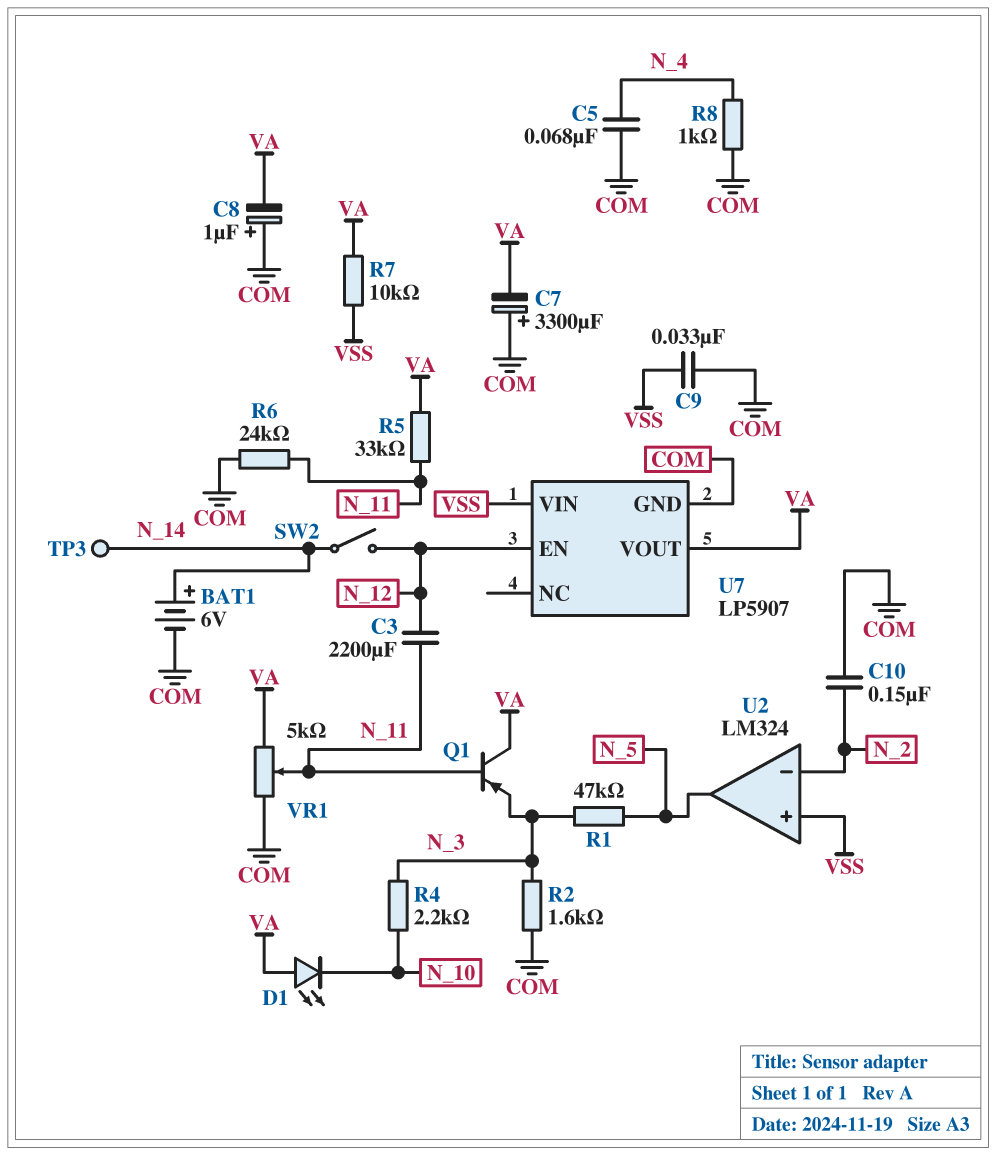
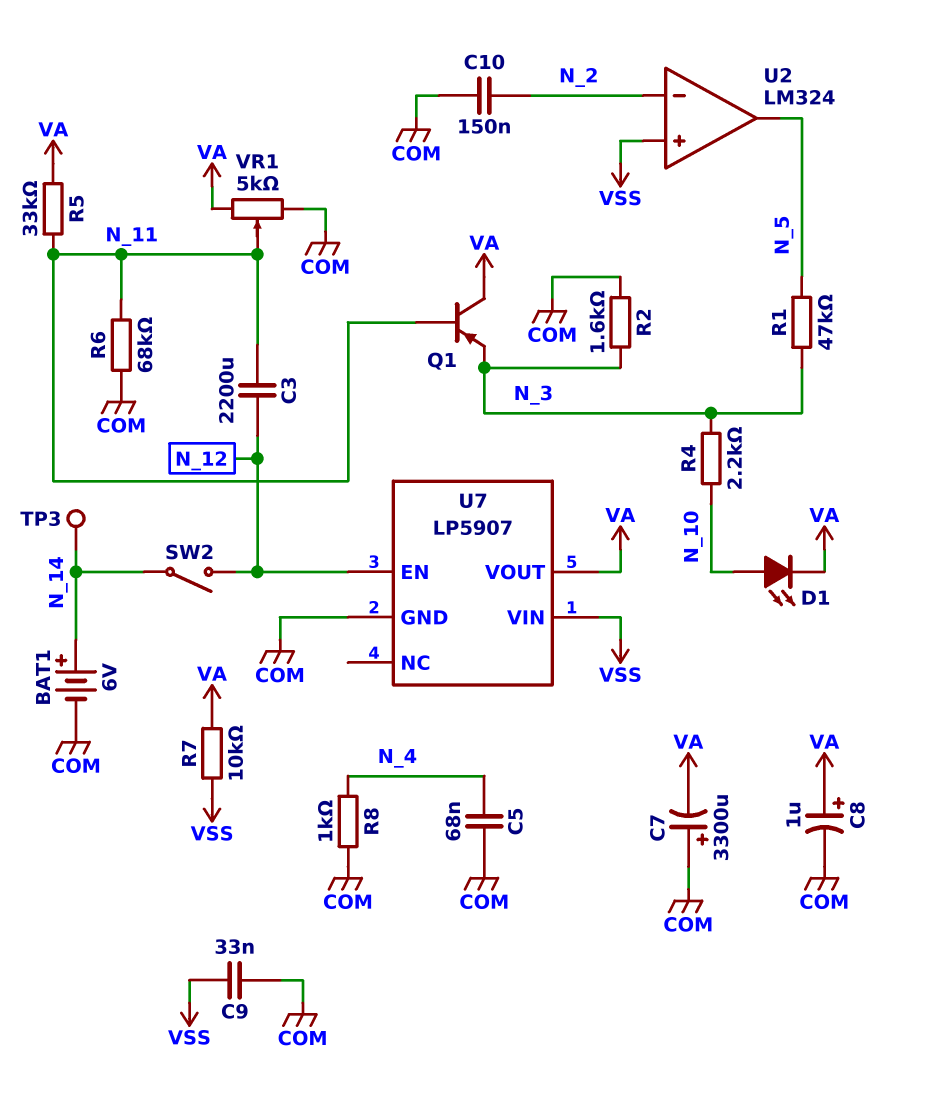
C8: 1uF (plus COM, minus VA) -> 1uF (plus VA, minus COM)
D1: LED (A VA, K N_10) -> LED (A N_10, K VA)
R6: 24k (COM, N_11) -> 68k (COM, N_11)

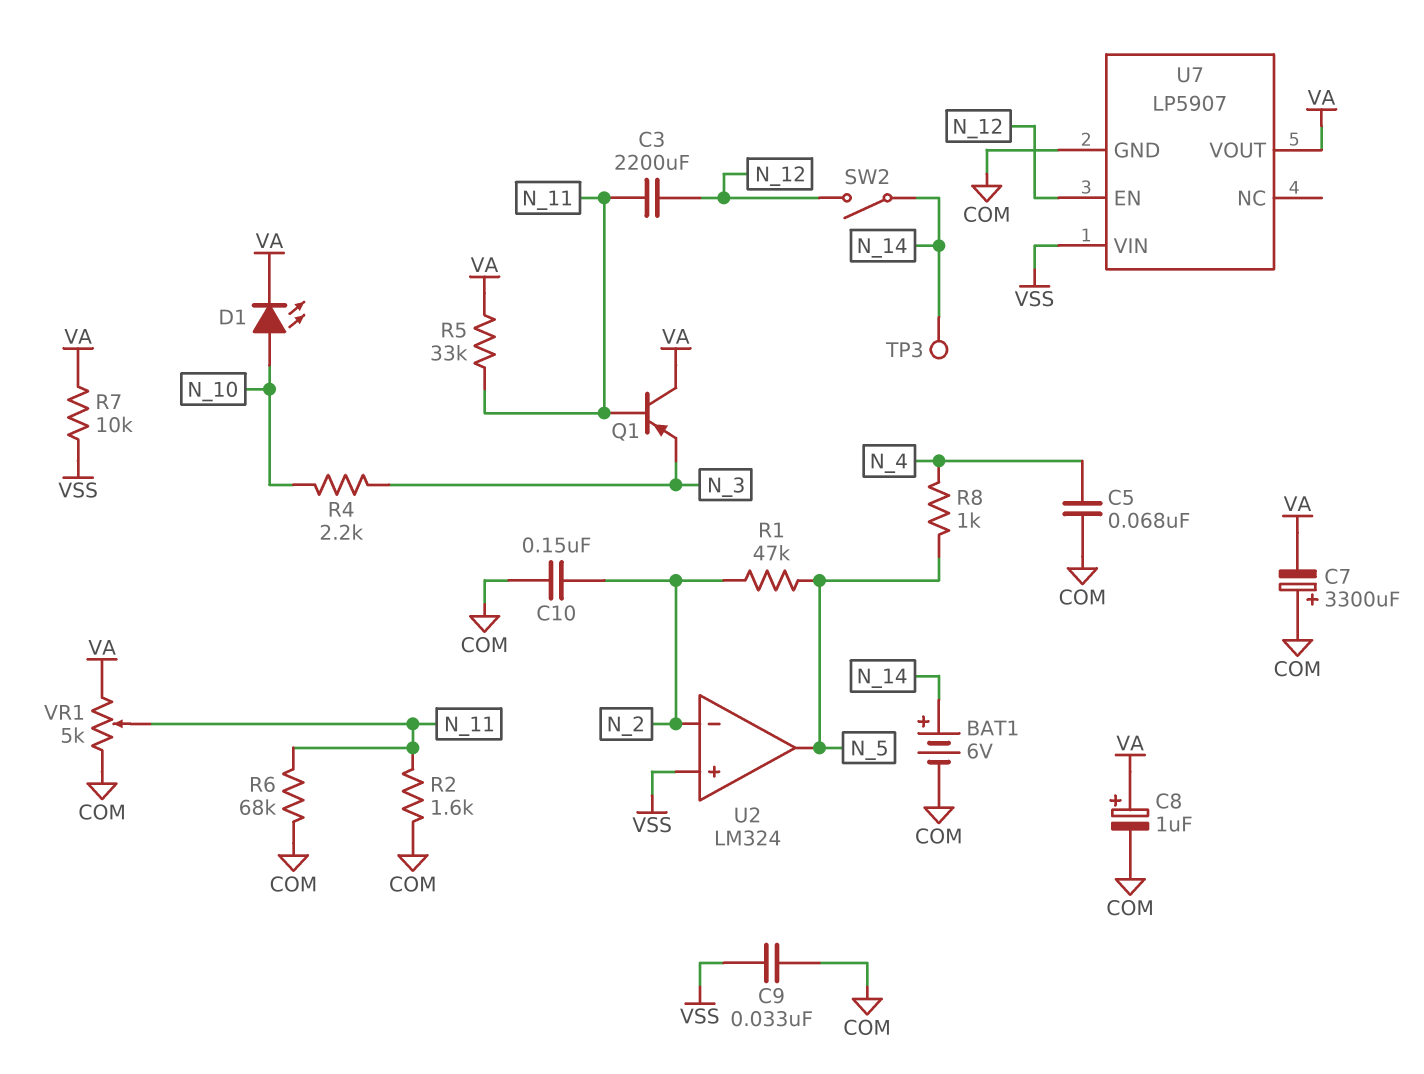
R1: 47k (N_3, N_5) -> 47k (N_2, N_5)
R2: 1.6k (COM, N_3) -> 1.6k (COM, N_11)
R8: 1k (COM, N_4) -> 1k (N_4, N_5)

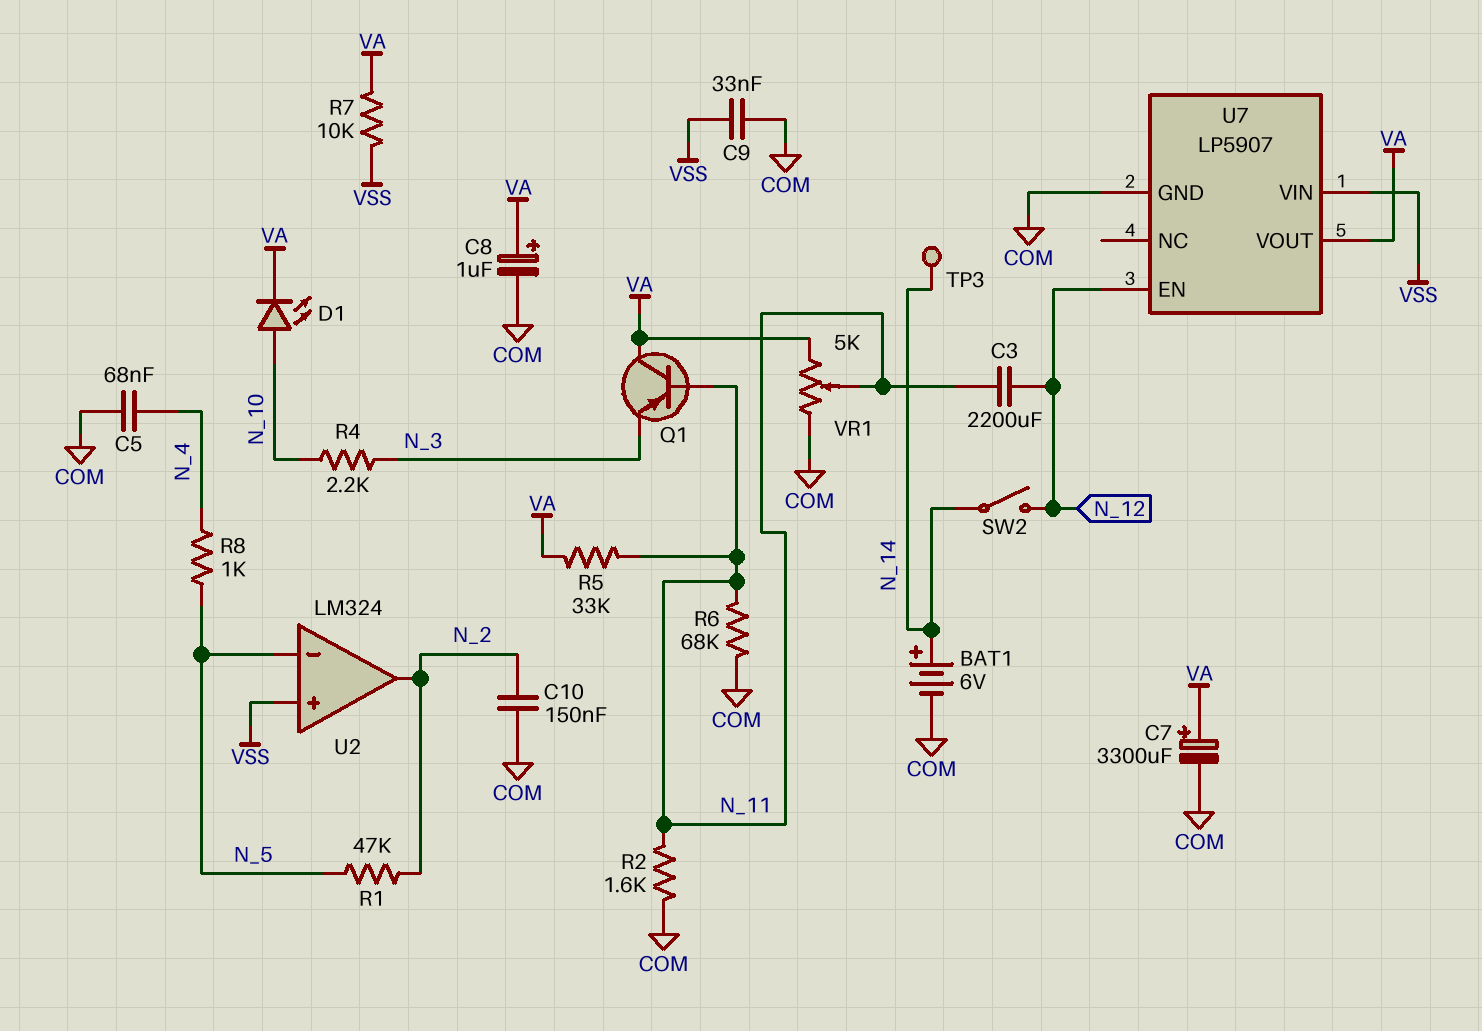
C7: 3300uF (plus COM, minus VA) -> 3300uF (plus VA, minus COM)
U2 pin in-: N_2 -> N_5
U2 pin out: N_5 -> N_2

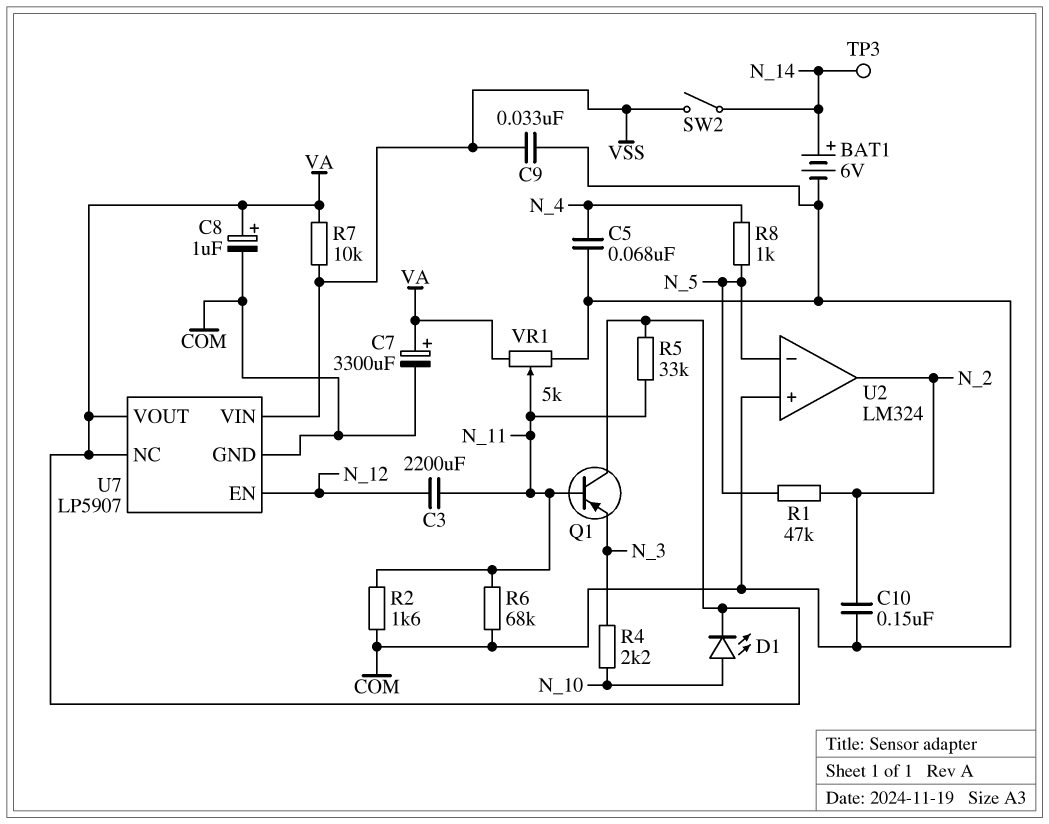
SW2: switch (N_12, N_14) -> switch (N_14, VSS)
U2 pin in+: VSS -> COM
U7 pin NC: none -> VA

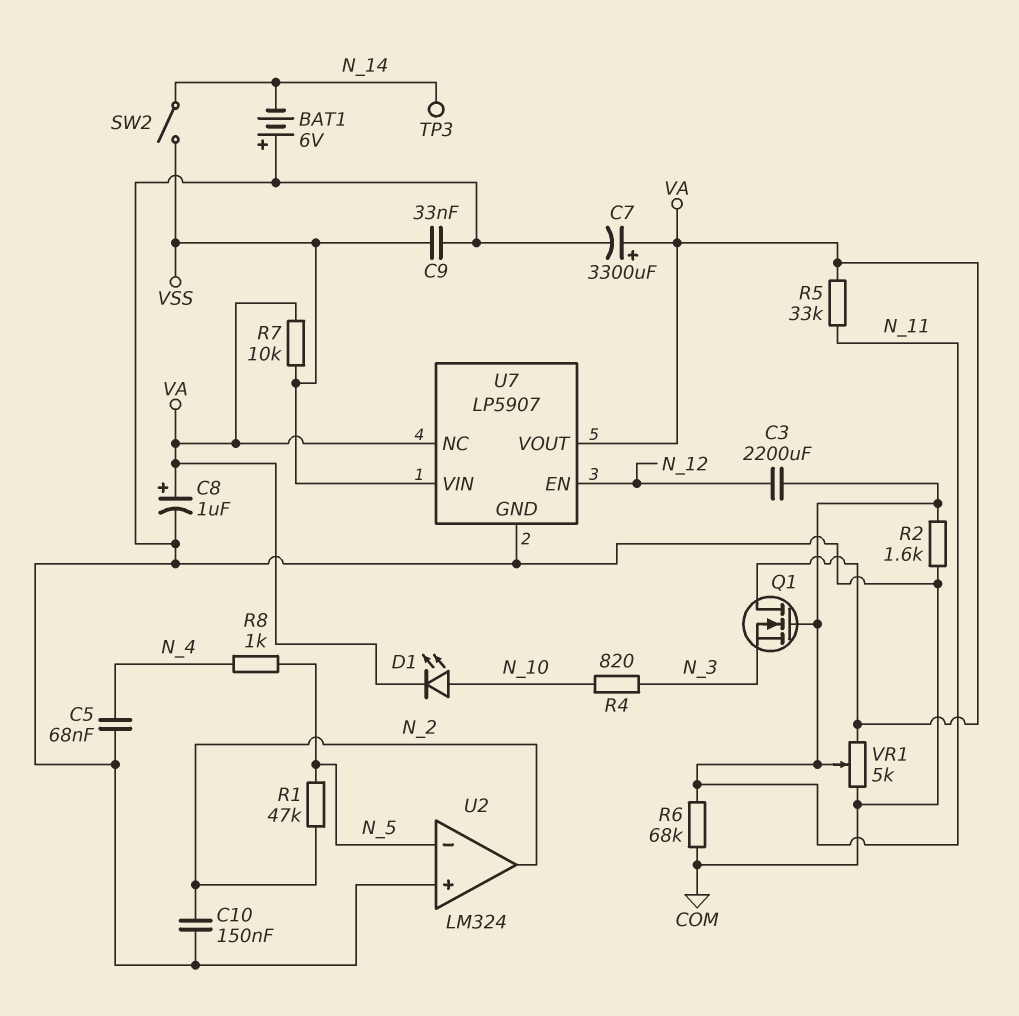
BAT1: 6V (plus N_14, minus COM) -> 6V (plus COM, minus N_14)
Q1: PNP (B N_11, C VA, E N_3) -> NMOS (G N_11, D VA, S N_3)
R4: 2.2k (N_3, N_10) -> 820 (N_3, N_10)

